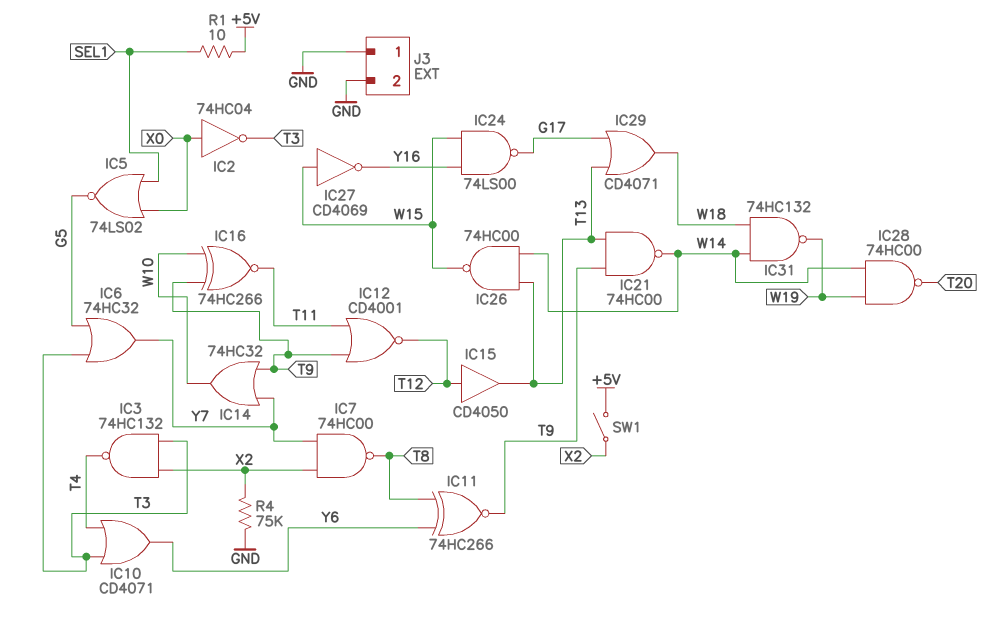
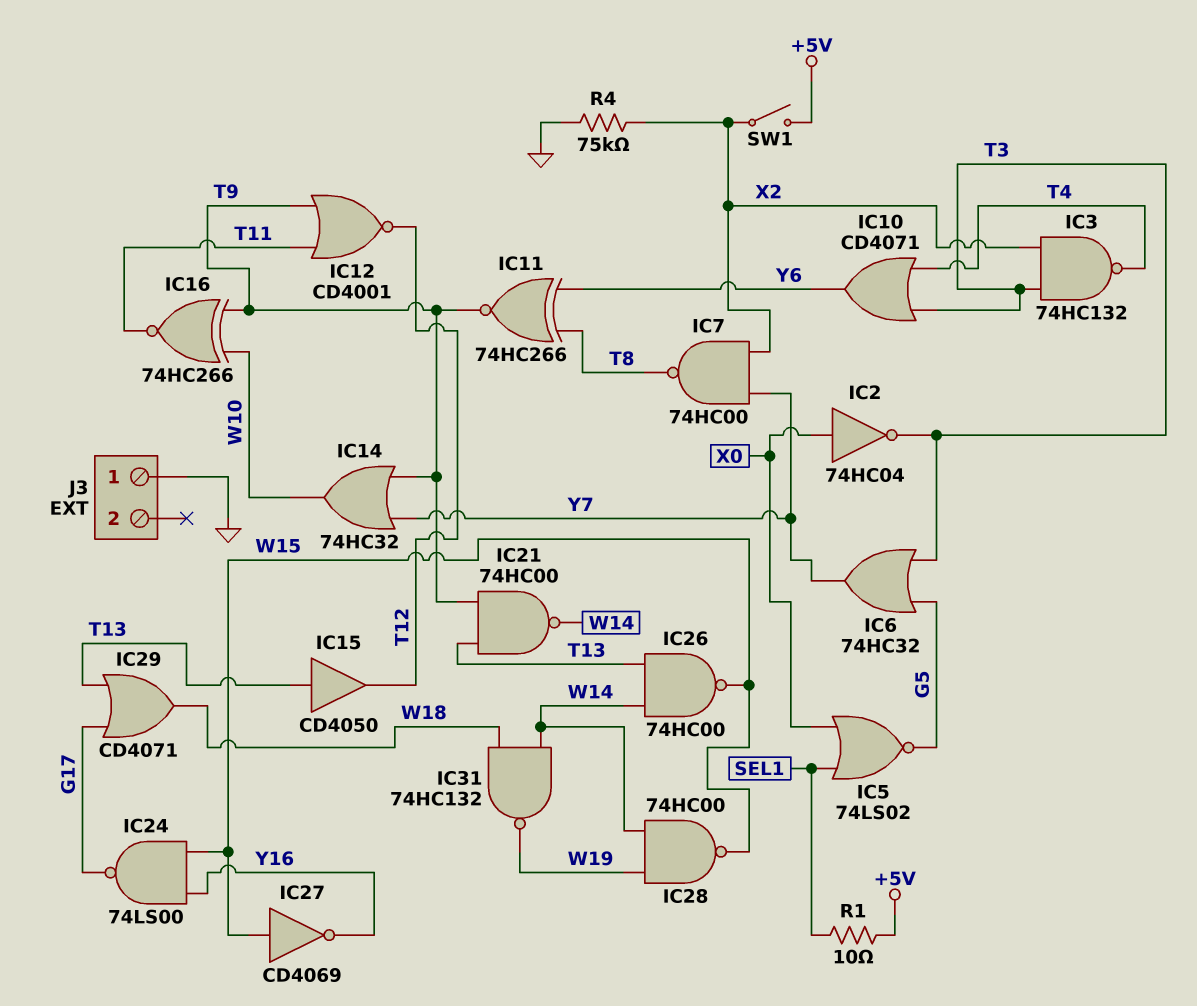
IC15: buffer CD4050 (in T12, out T13) -> buffer CD4050 (in T13, out T12)
IC28: NAND 74HC00 (in W14, in W19, out T20) -> NAND 74HC00 (in W14, in W19, out W15)
J3 pin 2: GND -> none

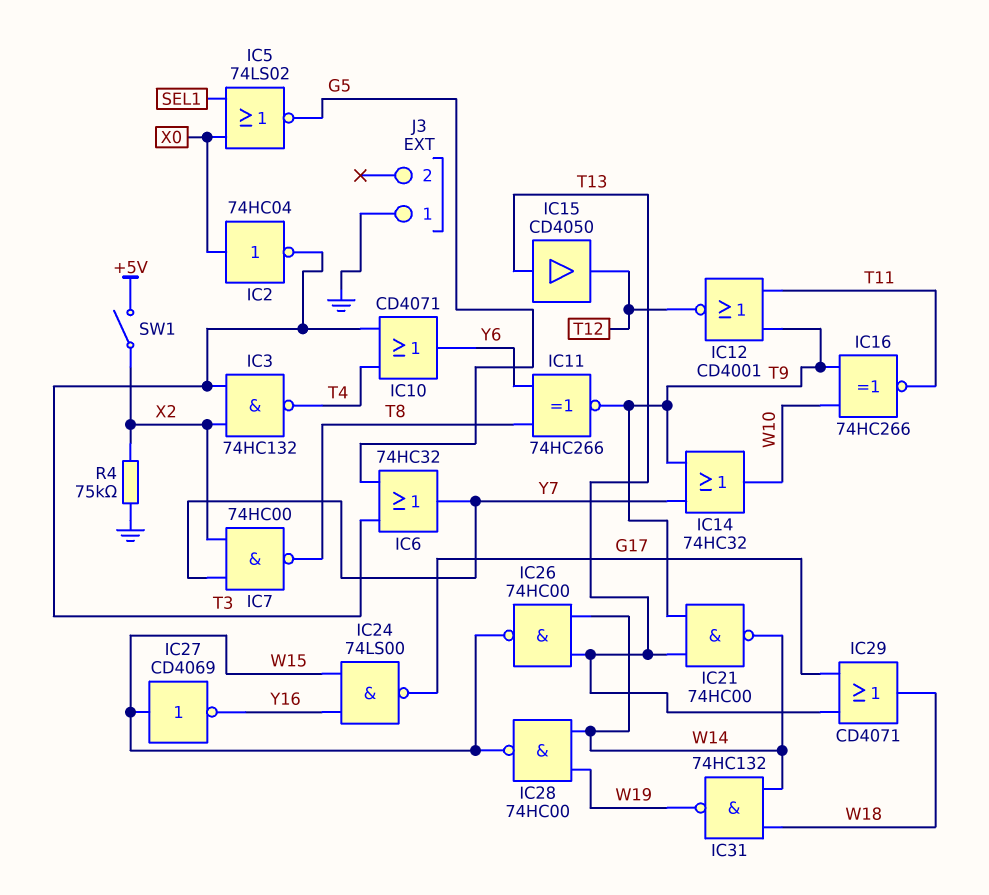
R1: 10 (+5V, SEL1) -> none

